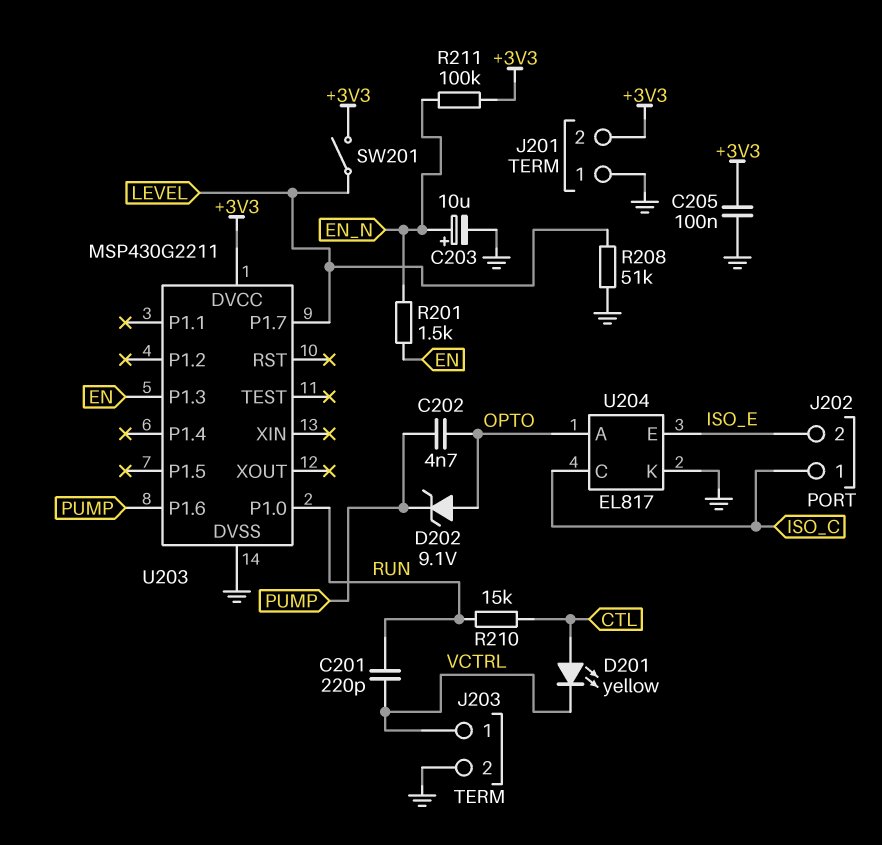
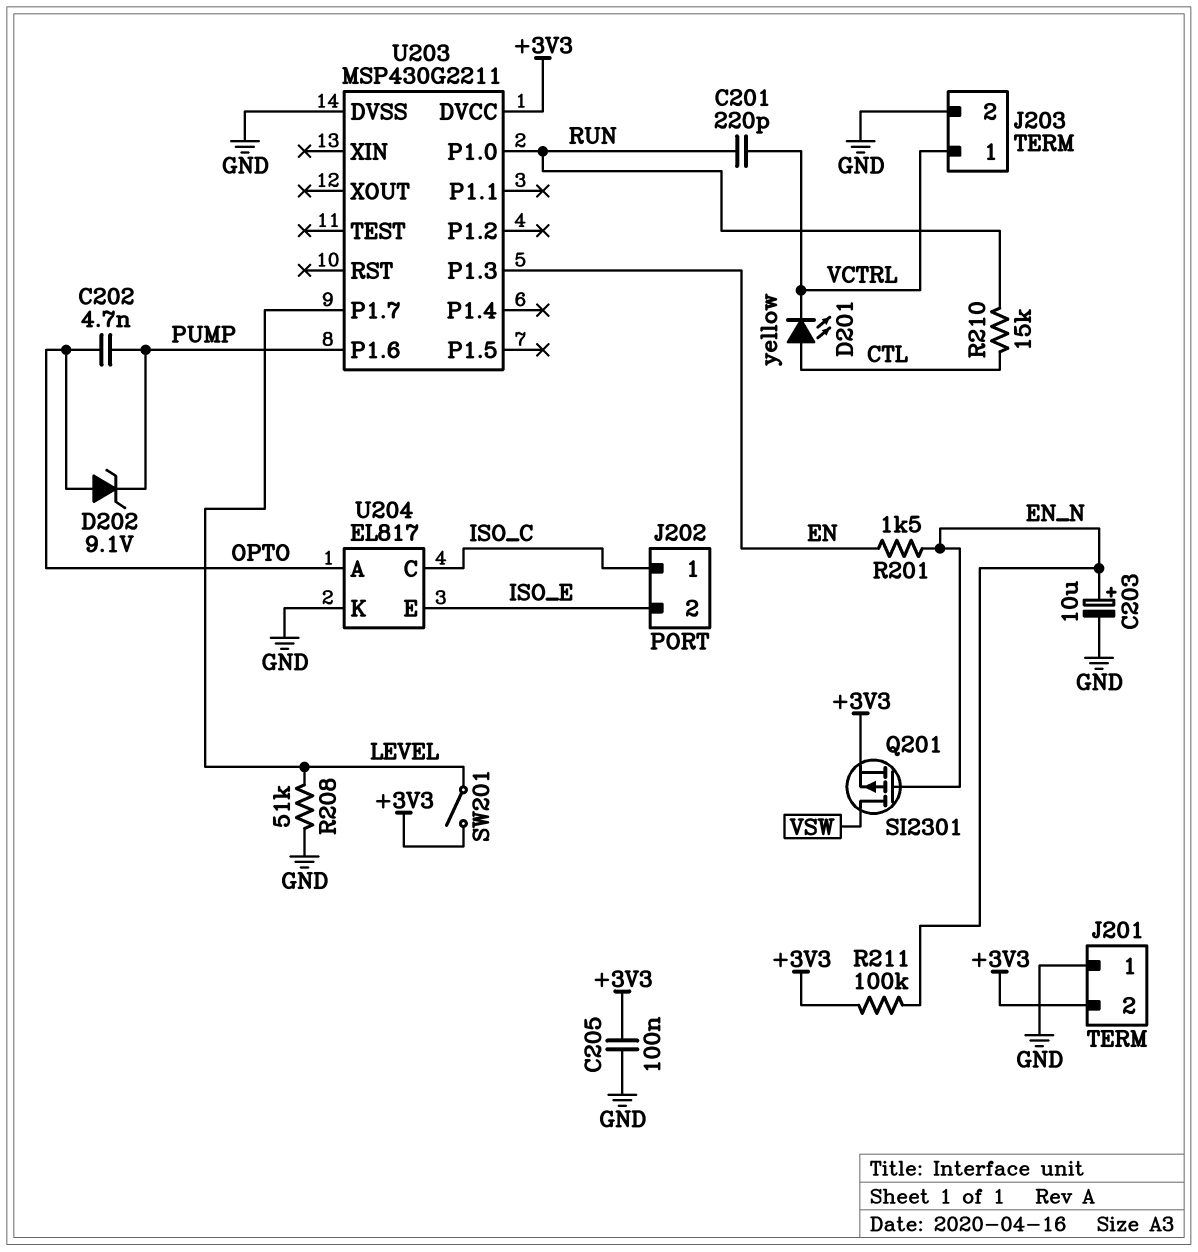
Q201: none -> PMOS SI2301 (G EN_N, D VSW, S +3V3)

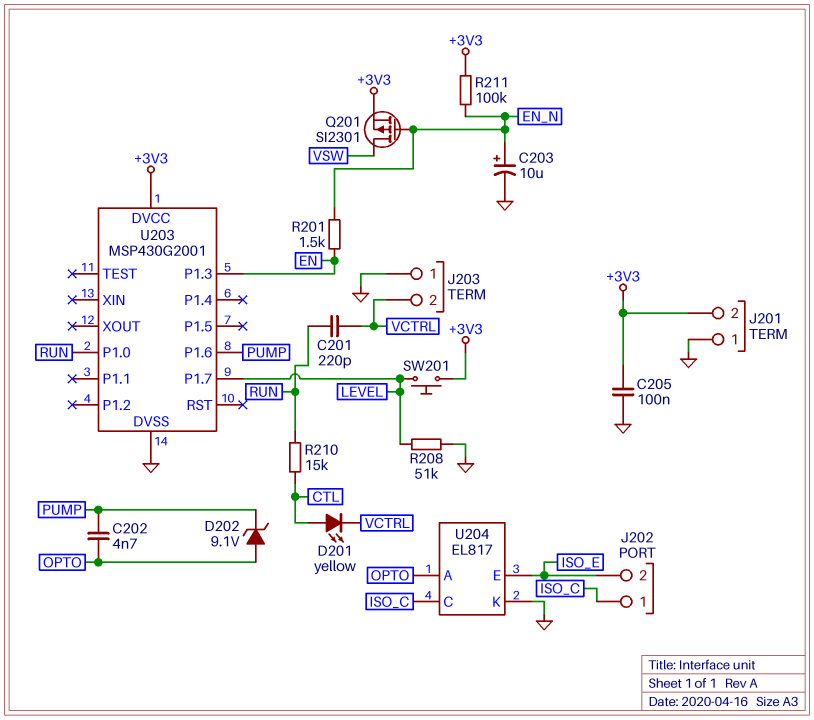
J203 pin 1: VCTRL -> GND
J203 pin 2: GND -> VCTRL
SW201: switch (+3V3, LEVEL) -> button (+3V3, LEVEL)
U203: MSP430G2211 -> MSP430G2001

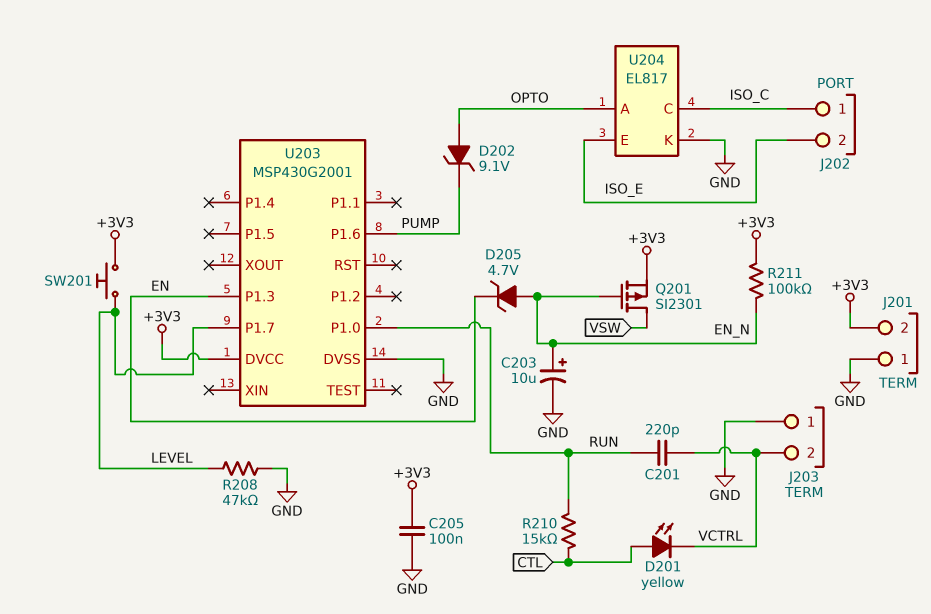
C202: 4.7nF (OPTO, PUMP) -> none
D205: none -> zener 4.7V (A EN_N, K EN)
R201: 1.5k (EN, EN_N) -> none
R208: 51k (GND, LEVEL) -> 47k (GND, LEVEL)

